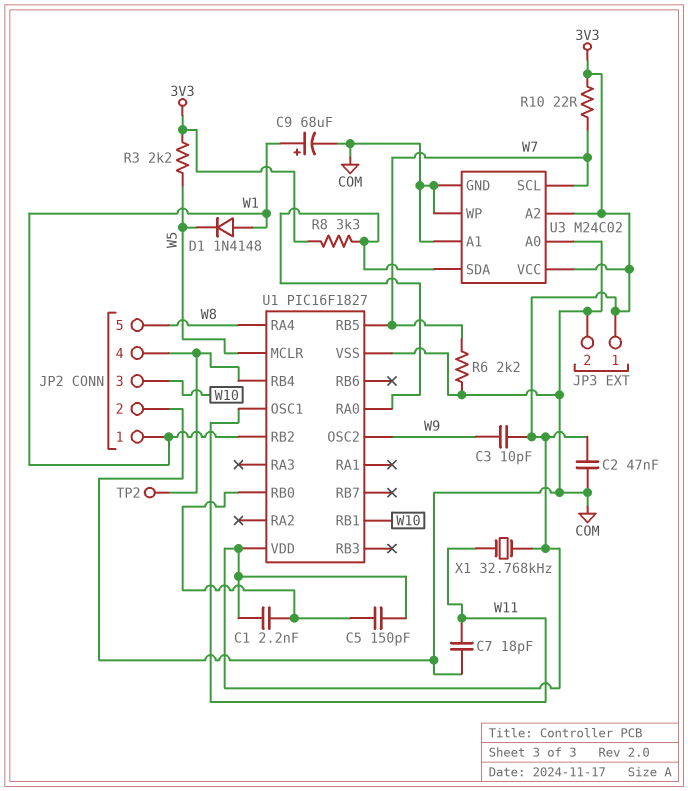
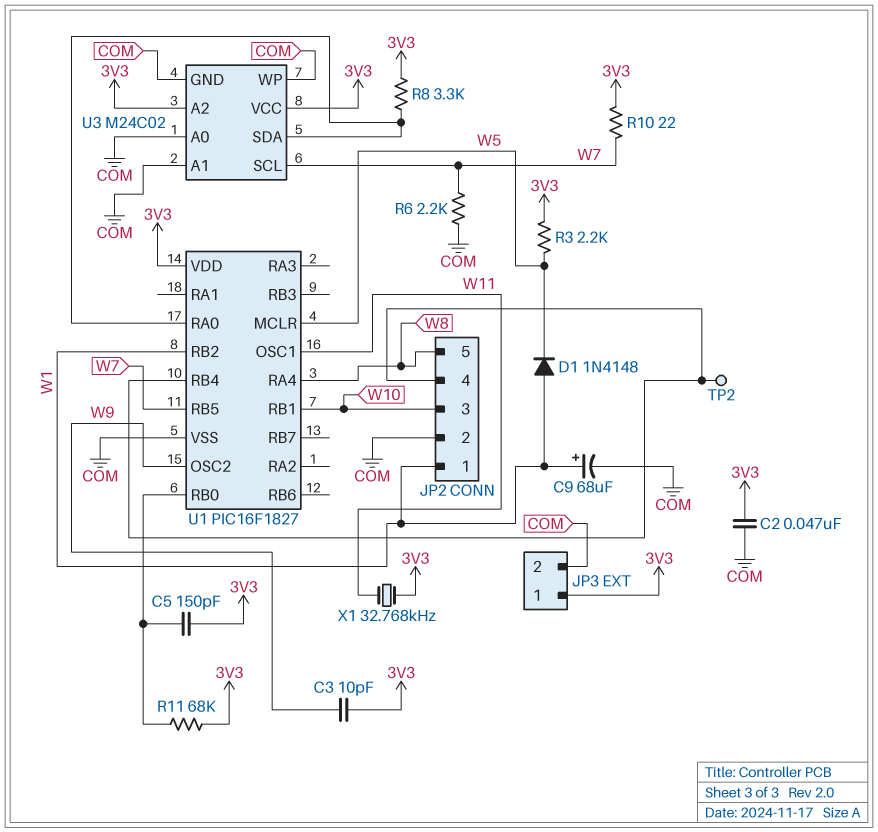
C1: 2.2nF (3V3, U1/RB0) -> none
C7: 18pF (COM, W11) -> none
R11: none -> 68k (3V3, U1/RB0)

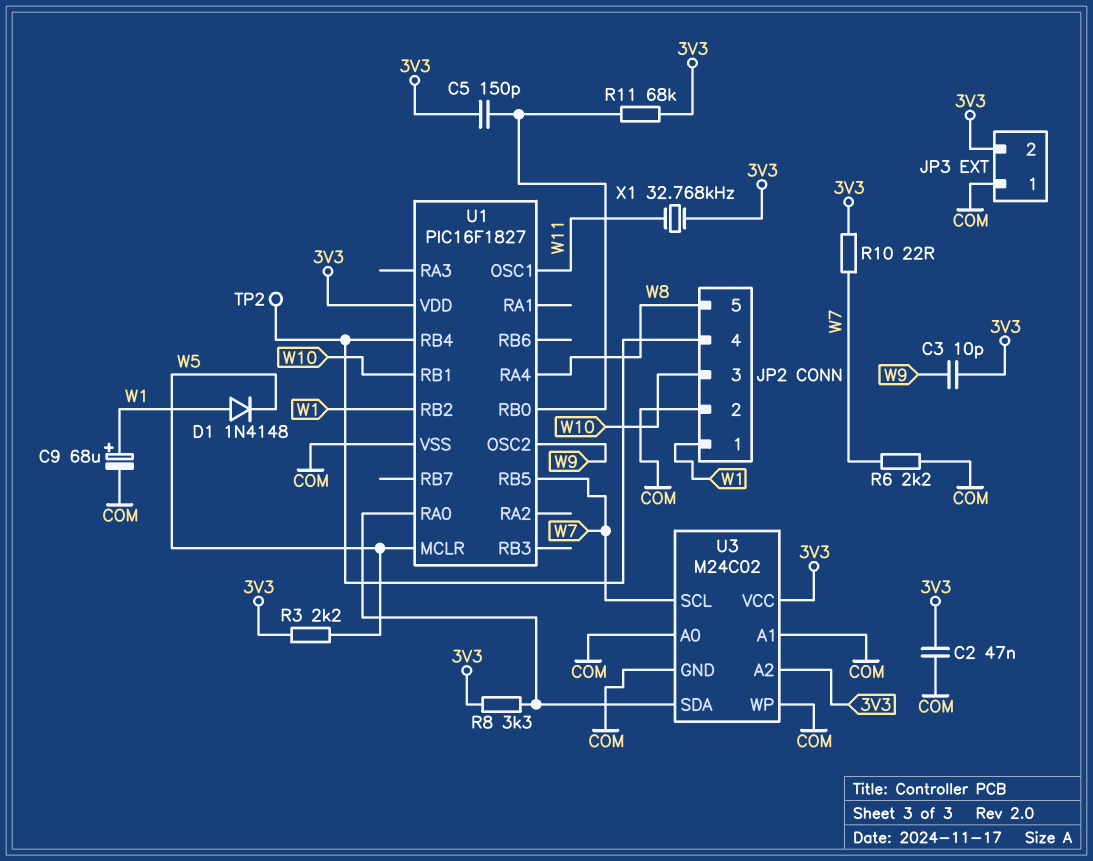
JP3 pin 1: 3V3 -> COM
JP3 pin 2: COM -> 3V3

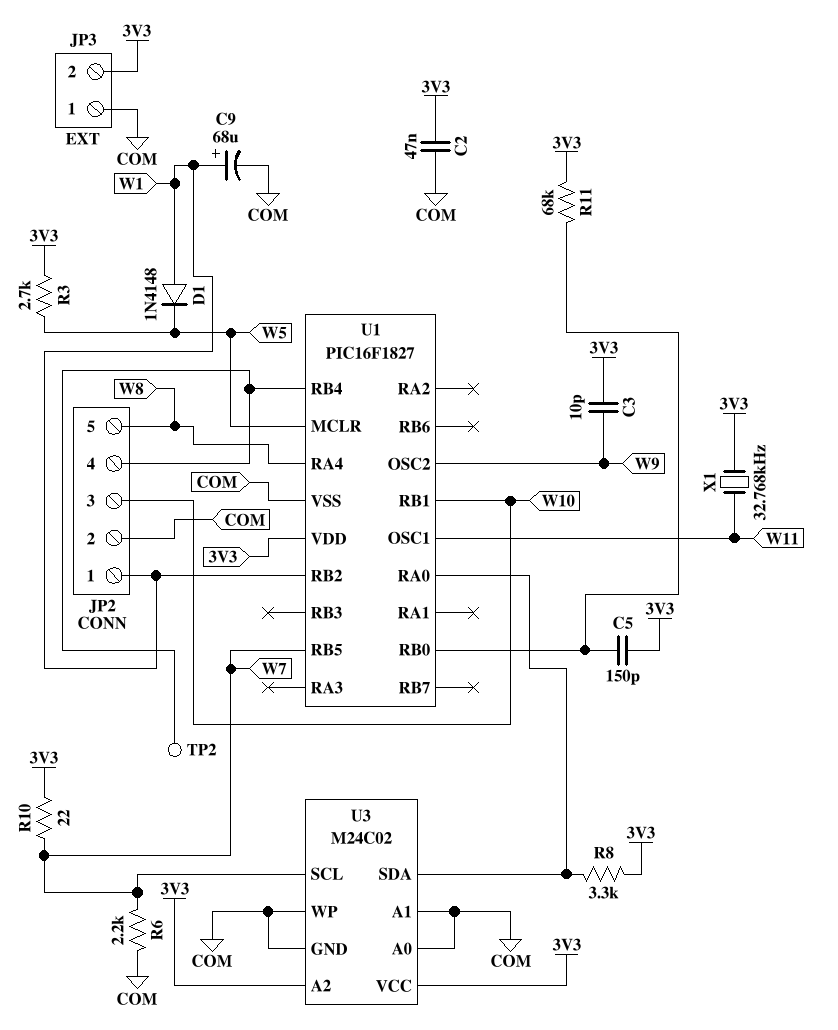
R3: 2.2k (3V3, W5) -> 2.7k (3V3, W5)

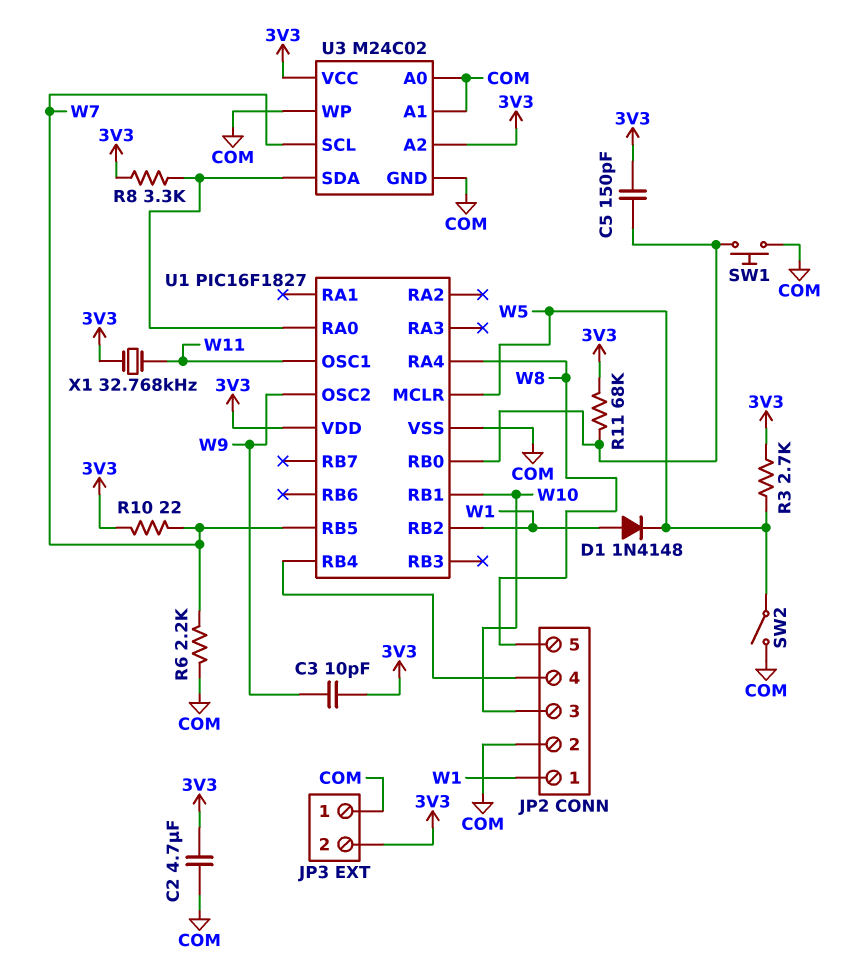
C2: 47nF (3V3, COM) -> 4.7uF (3V3, COM)
C9: 68uF (plus W1, minus COM) -> none
SW1: none -> button (COM, U1/RB0)
SW2: none -> switch (COM, W5)
TP2: test point (JP2/4) -> none

